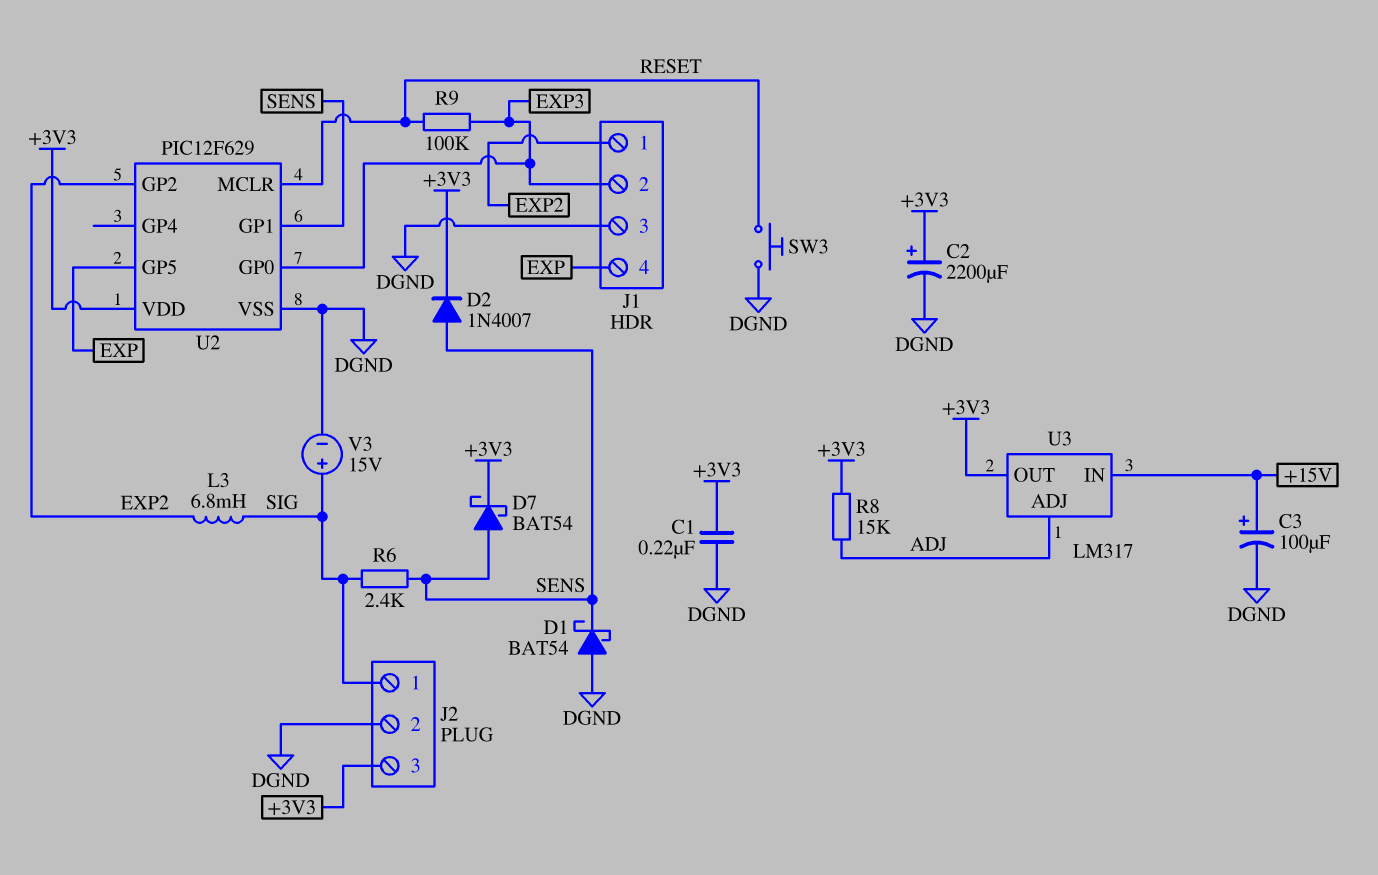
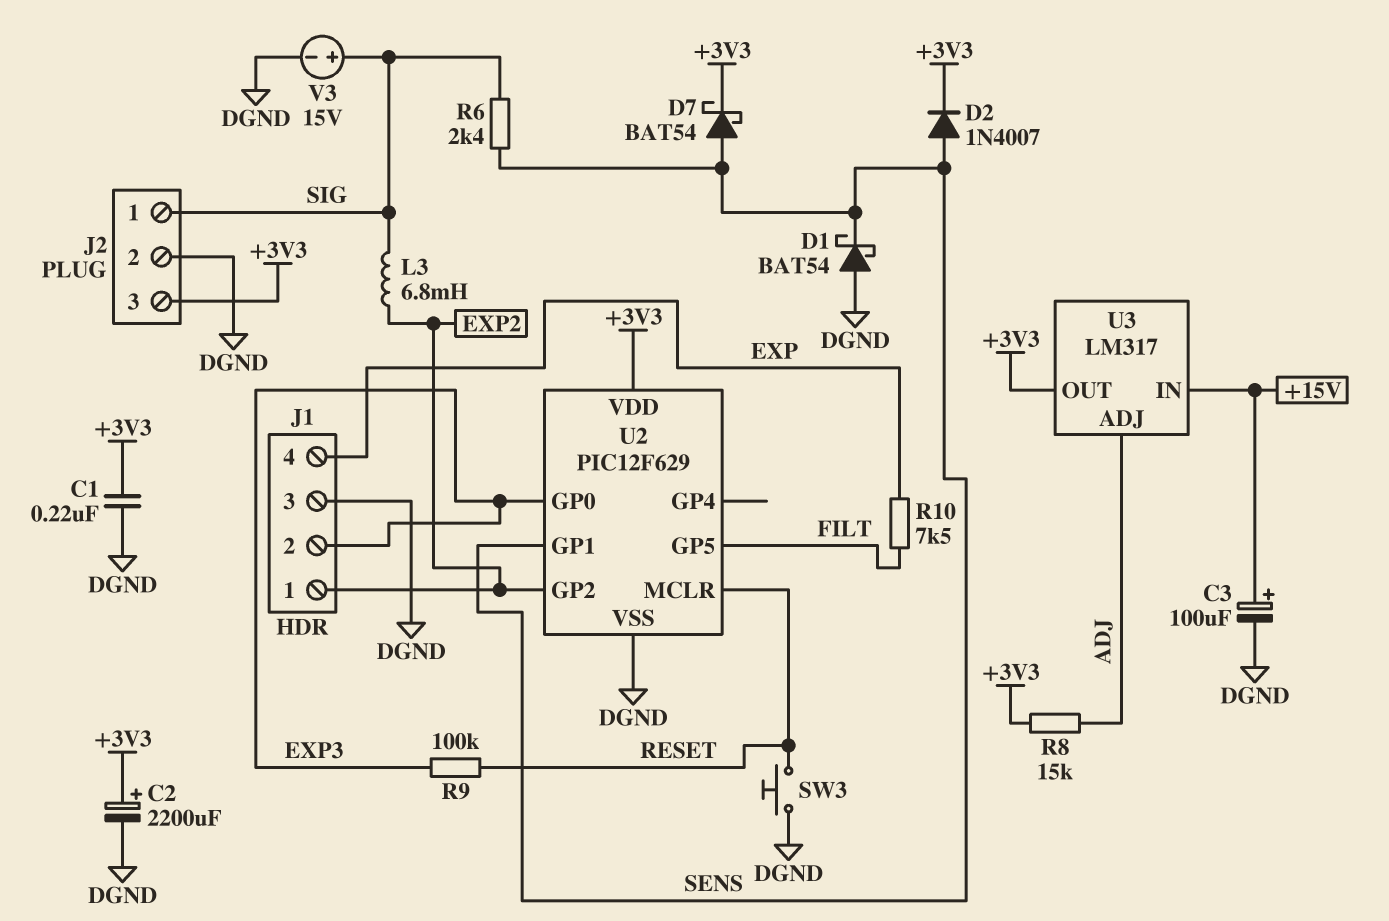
R10: none -> 7.5k (EXP, FILT)
U2 pin GP5: EXP -> FILT

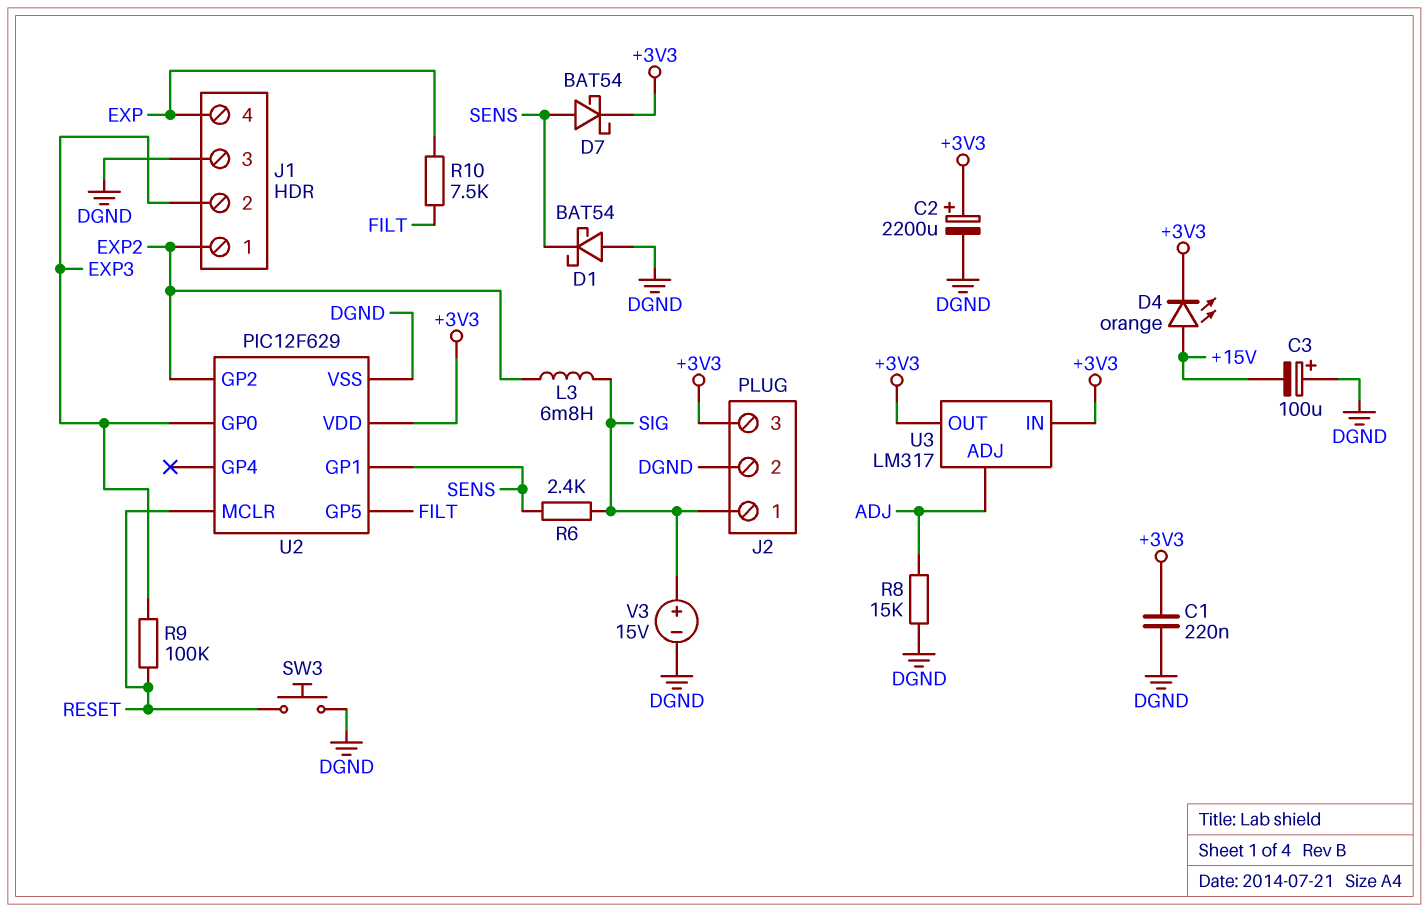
C3: 100uF (plus +15V, minus DGND) -> 100uF (plus DGND, minus +15V)
D2: diode 1N4007 (A SENS, K +3V3) -> none
D4: none -> LED orange (A +15V, K +3V3)
R8: 15k (+3V3, ADJ) -> 15k (ADJ, DGND)
U3 pin IN: +15V -> +3V3

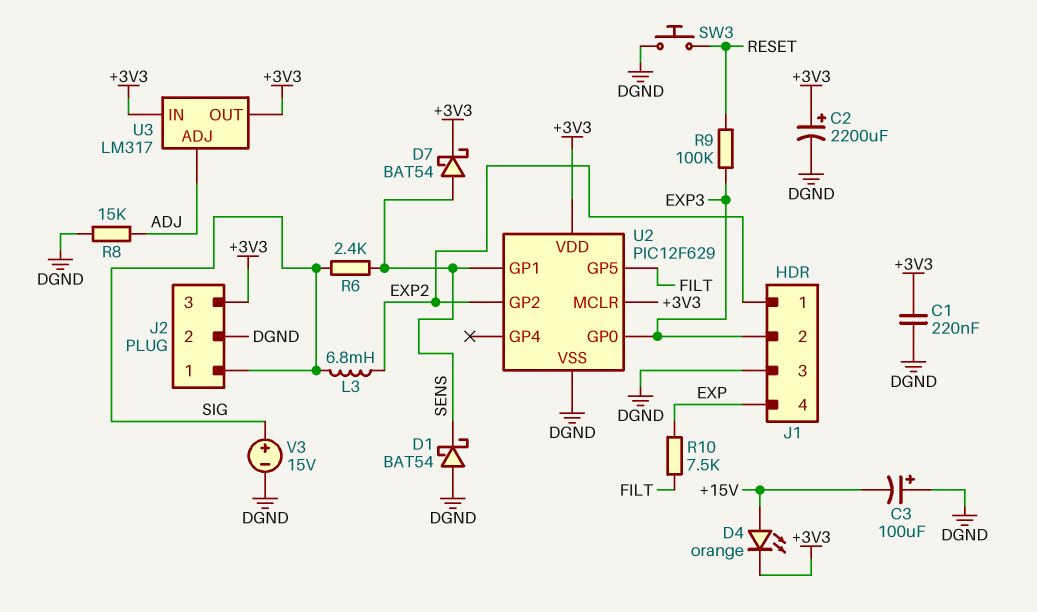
U2 pin MCLR: RESET -> +3V3

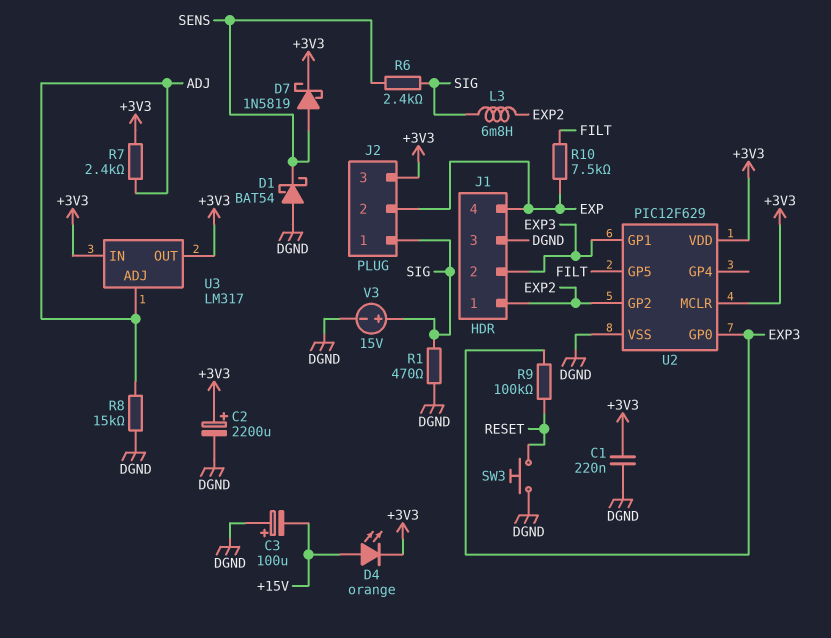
D7: schottky BAT54 (A SENS, K +3V3) -> schottky 1N5819 (A SENS, K +3V3)
J2 pin 2: DGND -> EXP
R1: none -> 470 (DGND, SIG)
R7: none -> 2.4k (+3V3, ADJ)
U2 pin GP1: SENS -> EXP3

